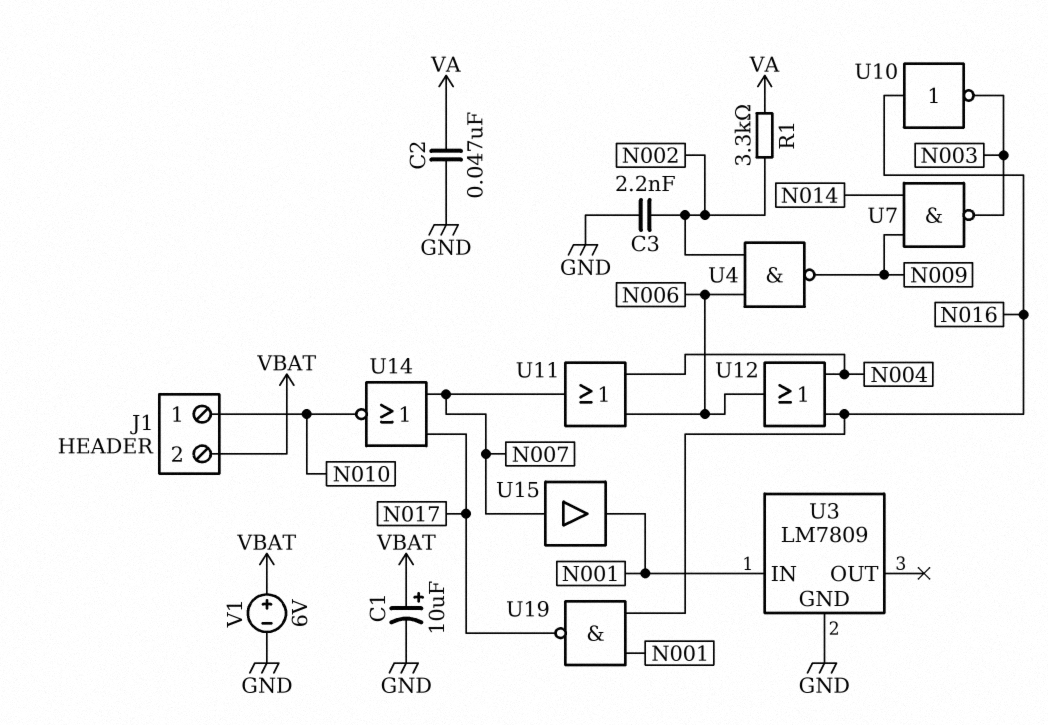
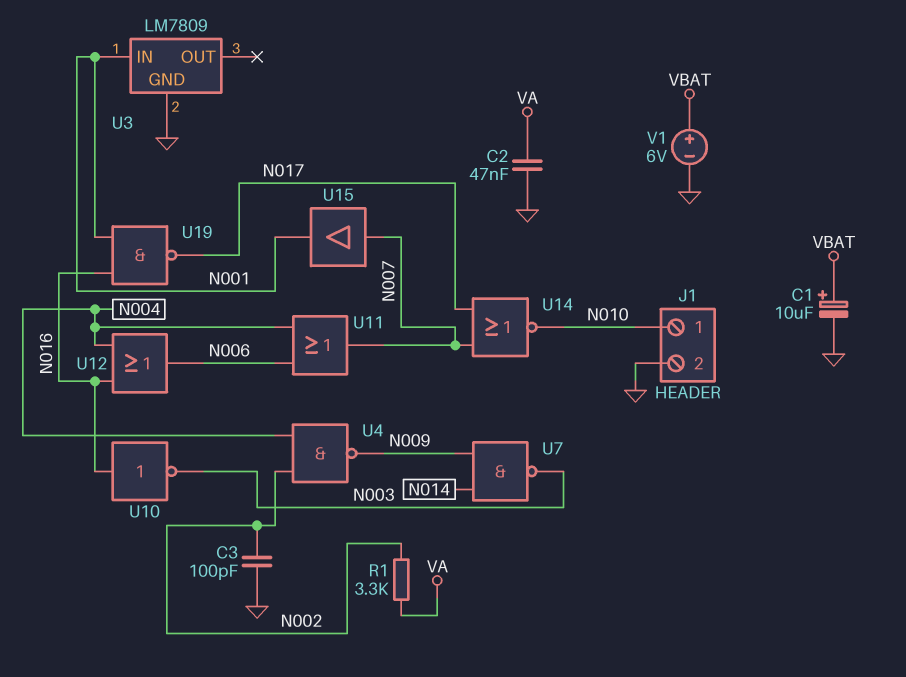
C3: 2.2nF (GND, N002) -> 100pF (GND, N002)
J1 pin 2: VBAT -> GND
U4: NAND (in N002, in N006, out N009) -> NAND (in N002, in N004, out N009)

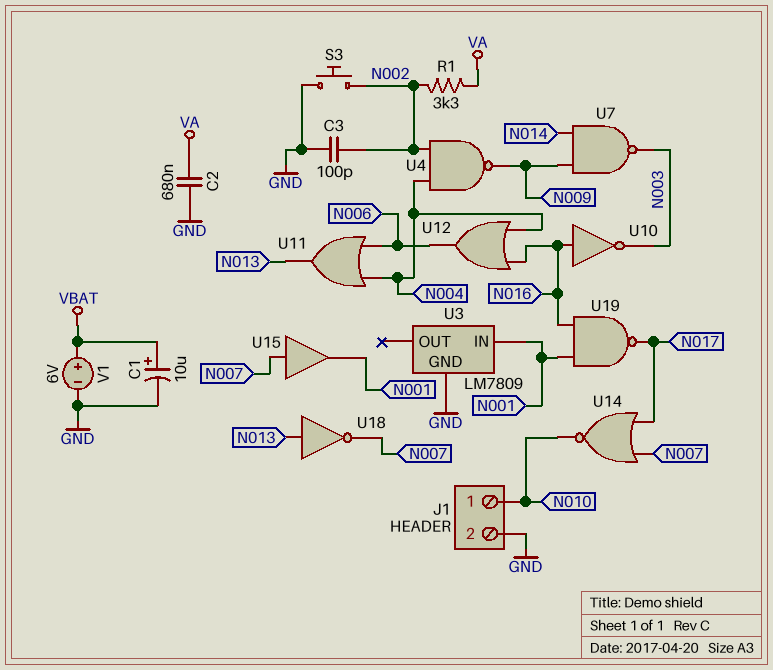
C2: 47nF (GND, VA) -> 680nF (GND, VA)
S3: none -> button (GND, N002)
U11: OR (in N004, in N006, out N007) -> OR (in N004, in N006, out N013)
U18: none -> NOT (in N013, out N007)

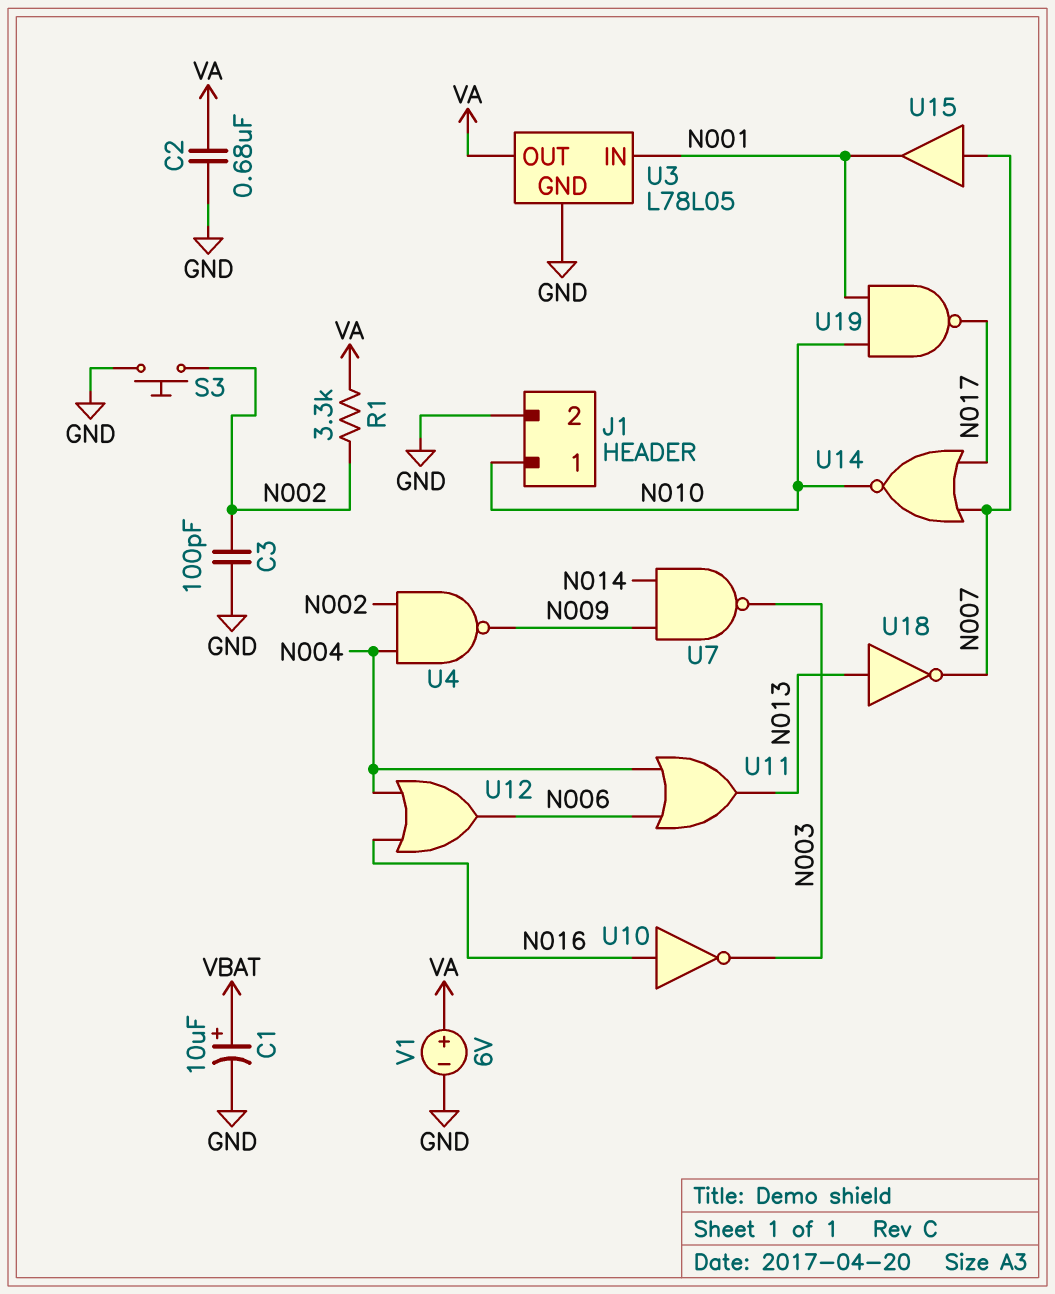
U3: LM7809 -> L78L05
U3 pin OUT: none -> VA
U19: NAND (in N001, in N016, out N017) -> NAND (in N001, in N010, out N017)
V1: 6V (plus VBAT, minus GND) -> 6V (plus VA, minus GND)

